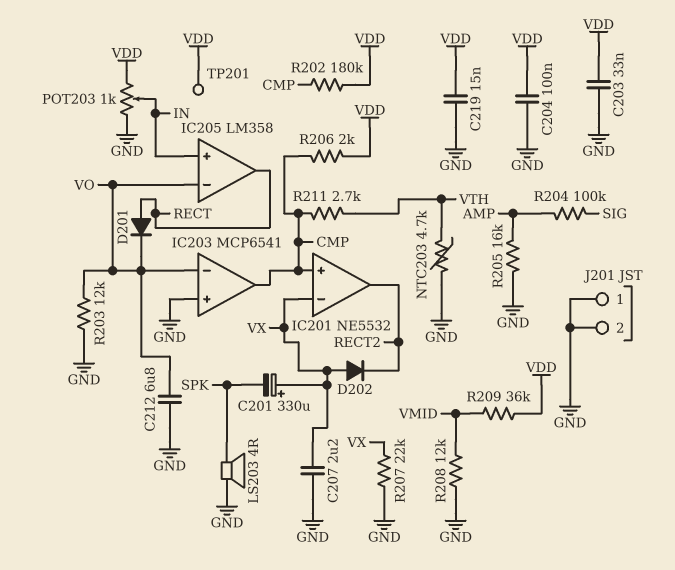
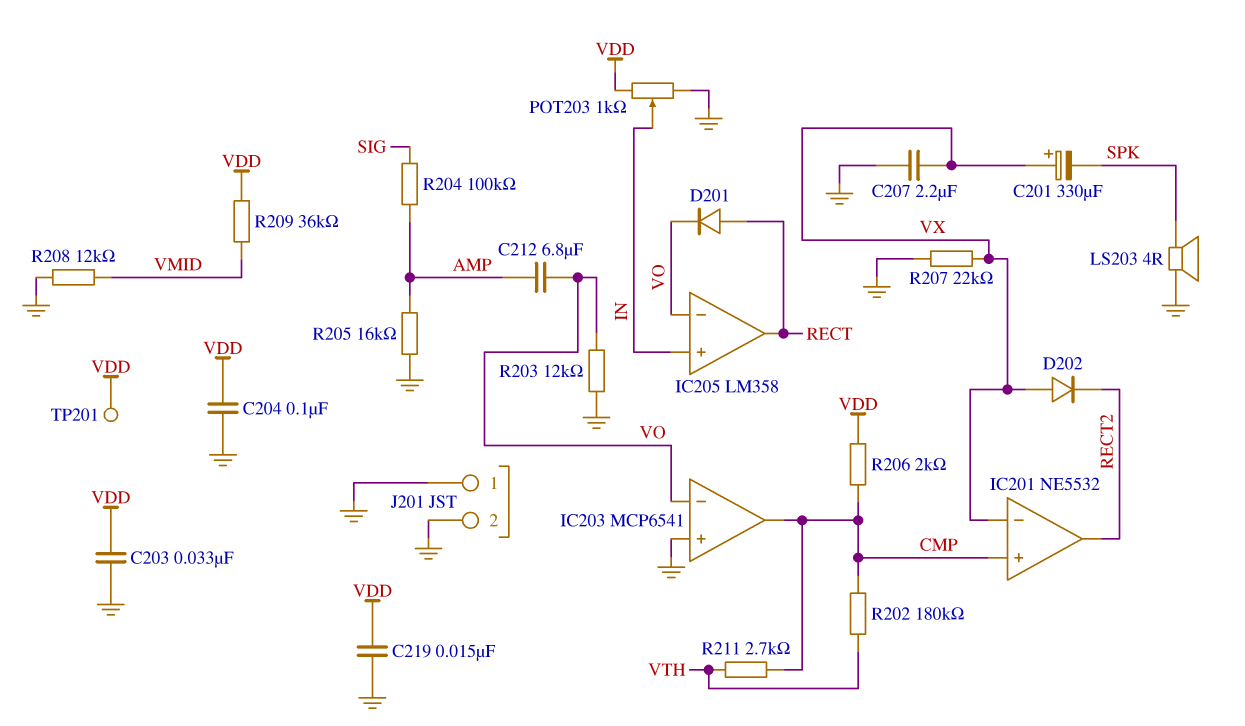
C212: 6.8uF (GND, VO) -> 6.8uF (AMP, VO)
NTC203: 4.7k (GND, VTH) -> none
R202: 180k (CMP, VDD) -> 180k (CMP, VTH)

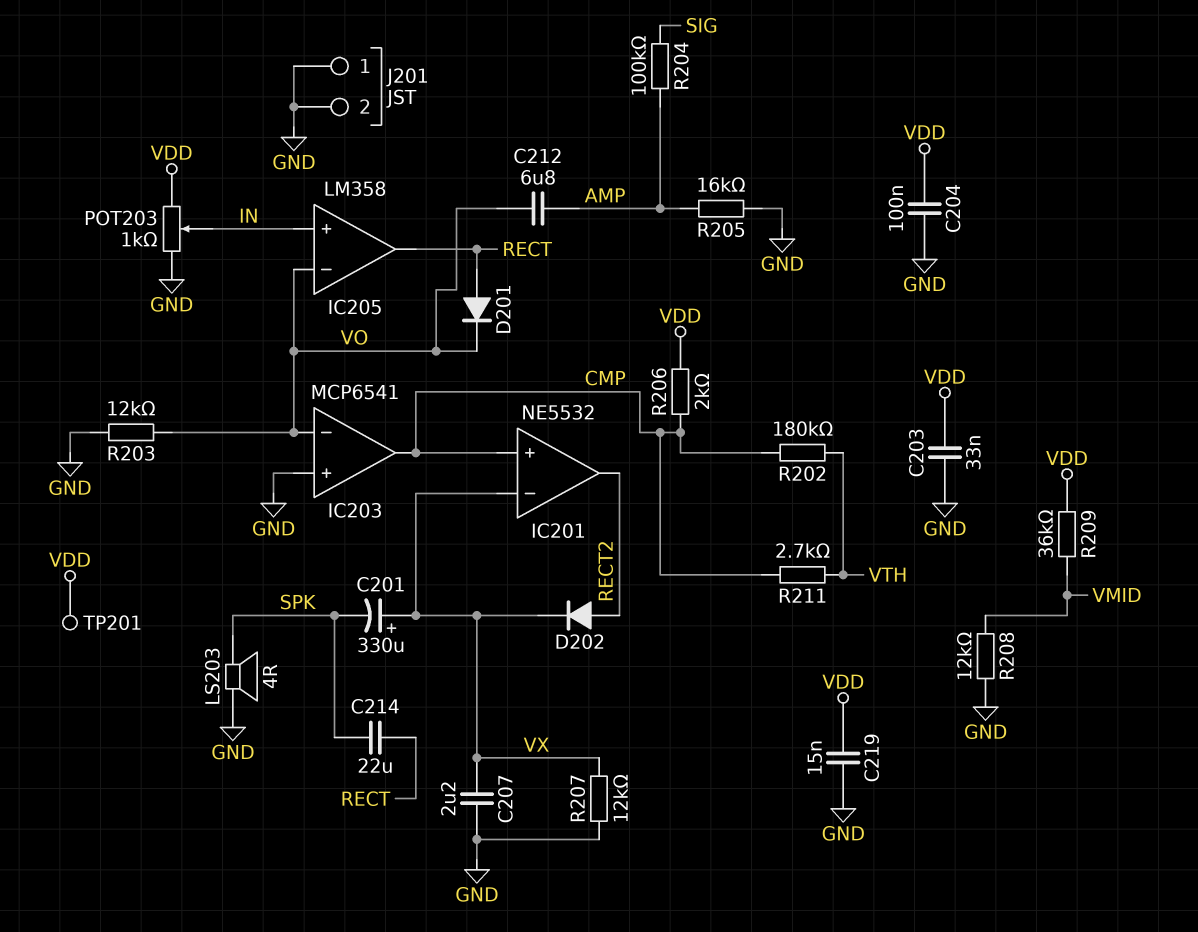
C214: none -> 22uF (RECT, SPK)
D202: diode (A VX, K RECT2) -> diode (A RECT2, K VX)
R207: 22k (GND, VX) -> 12k (GND, VX)

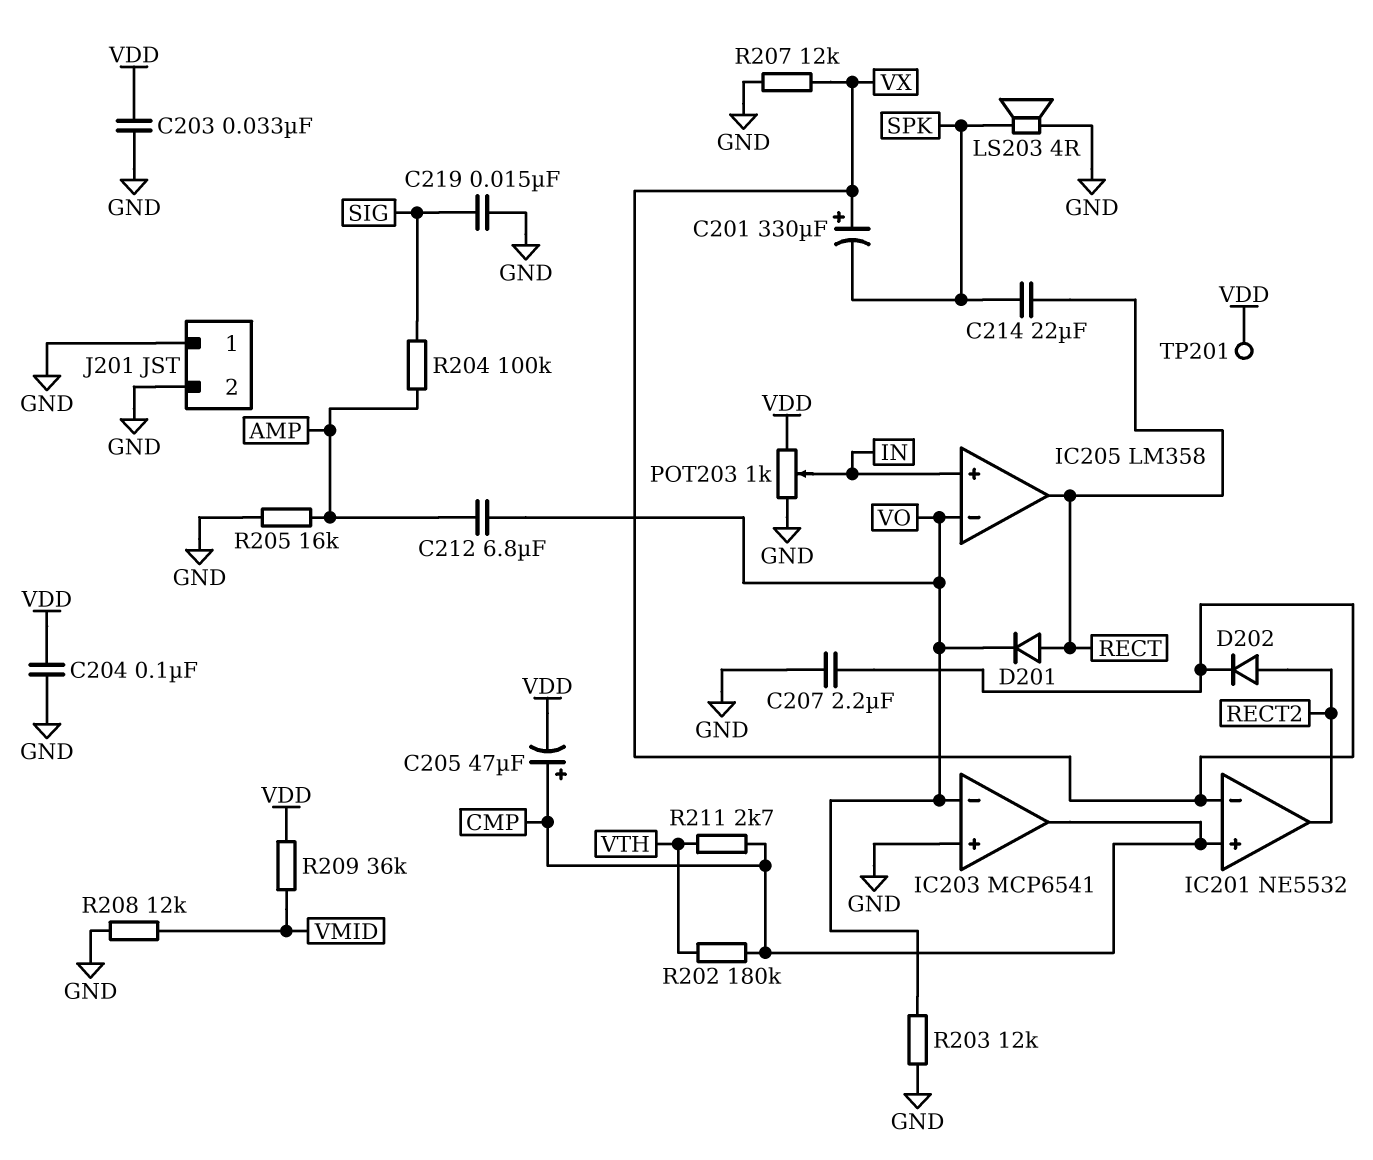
C205: none -> 47uF (plus CMP, minus VDD)
C219: 15nF (GND, VDD) -> 15nF (GND, SIG)
R206: 2k (CMP, VDD) -> none

